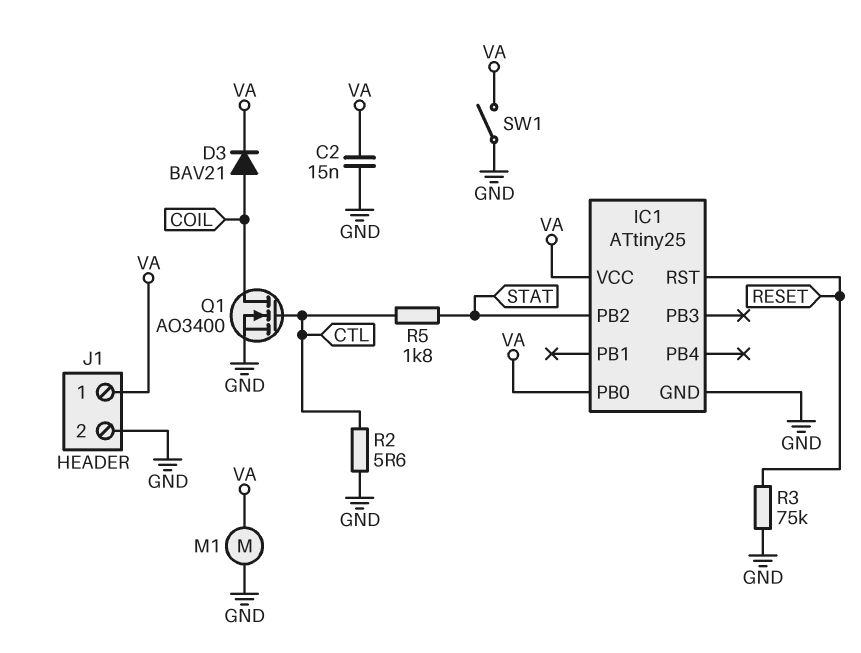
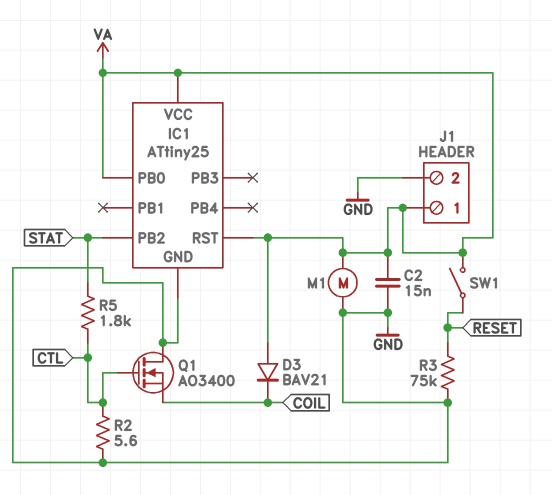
D3: diode BAV21 (A COIL, K VA) -> diode BAV21 (A VA, K COIL)
IC1 pin RST: RESET -> VA
Q1: NMOS AO3400 (G CTL, D COIL, S GND) -> NMOS AO3400 (G CTL, D GND, S COIL)
SW1: switch (GND, VA) -> switch (RESET, VA)

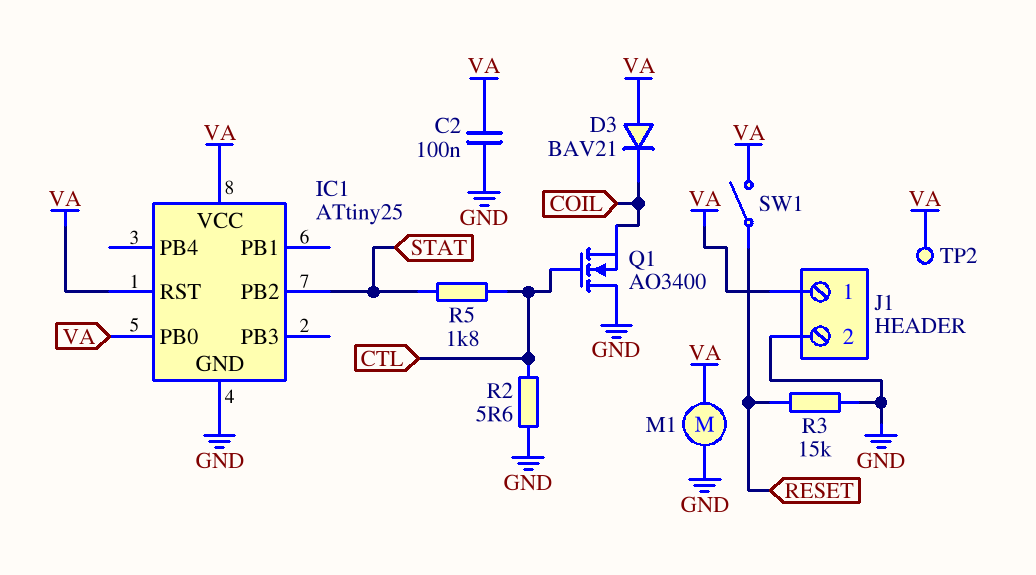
C2: 15nF (GND, VA) -> 100nF (GND, VA)
R3: 75k (GND, RESET) -> 15k (GND, RESET)
TP2: none -> test point (VA)

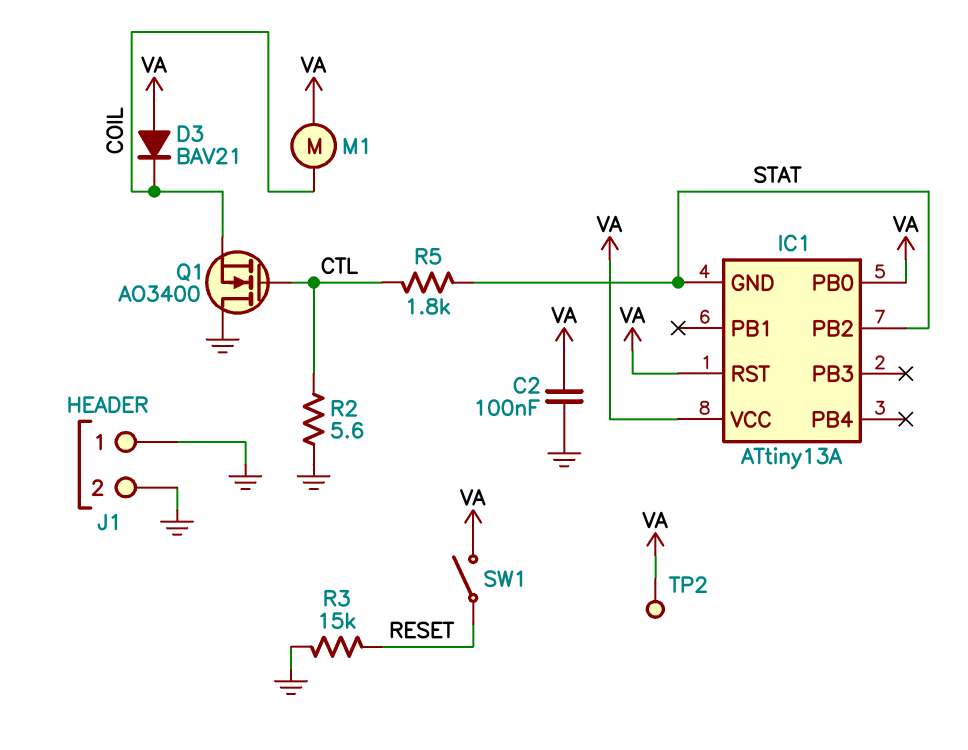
IC1: ATtiny25 -> ATtiny13A
IC1 pin GND: GND -> STAT
J1 pin 1: VA -> GND
M1: motor (GND, VA) -> motor (COIL, VA)

